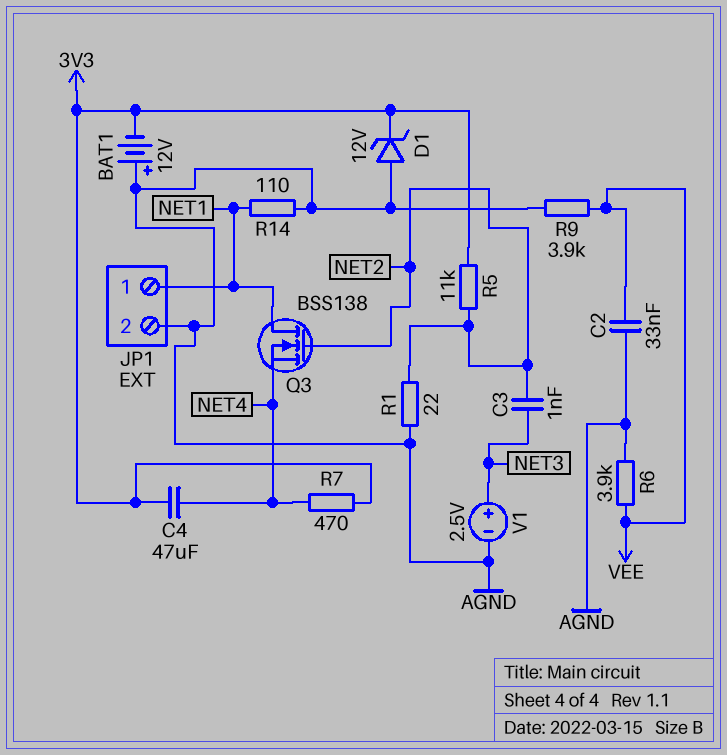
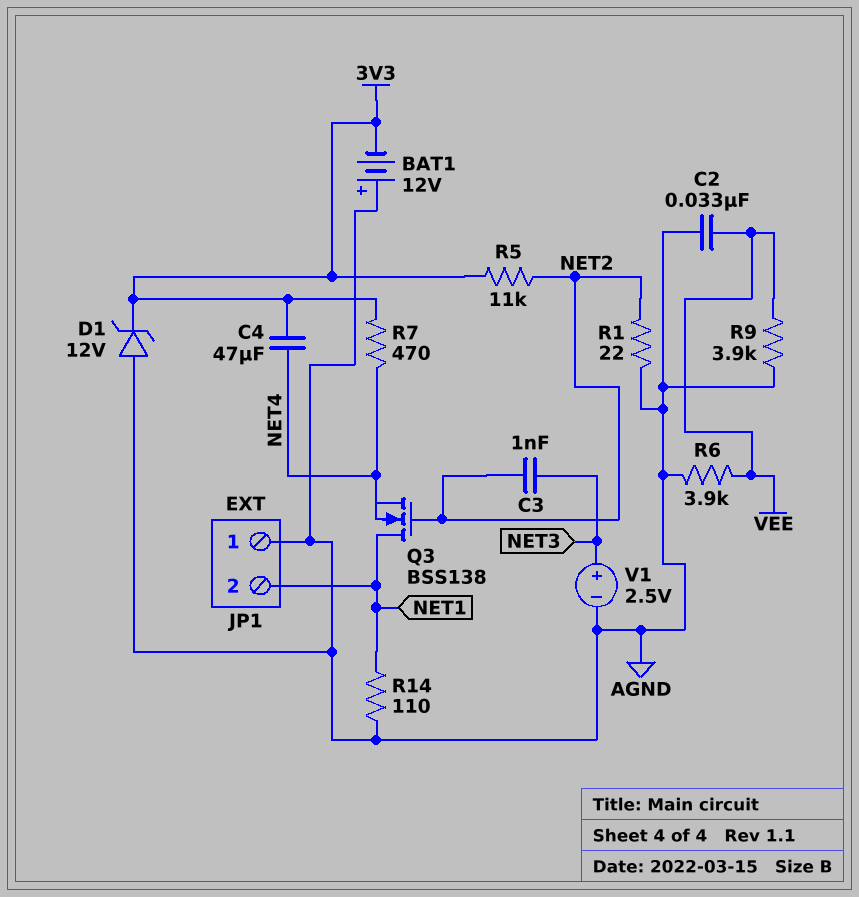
JP1 pin 1: NET1 -> AGND
JP1 pin 2: AGND -> NET1

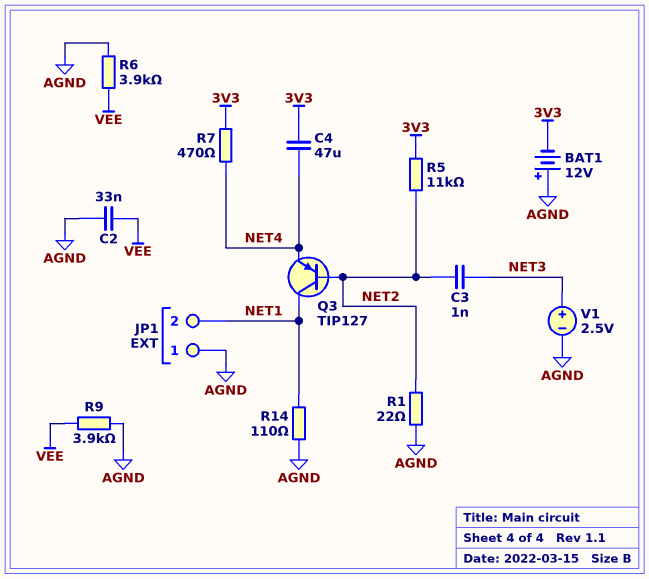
D1: zener 12V (A AGND, K 3V3) -> none
Q3: NMOS BSS138 (G NET2, D NET1, S NET4) -> PNP TIP127 (B NET2, C NET1, E NET4)

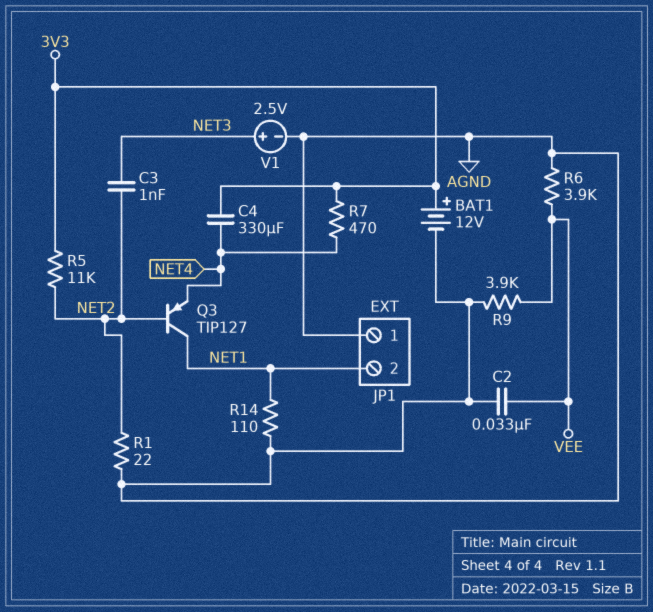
BAT1: 12V (plus AGND, minus 3V3) -> 12V (plus 3V3, minus AGND)
C4: 47uF (3V3, NET4) -> 330uF (3V3, NET4)

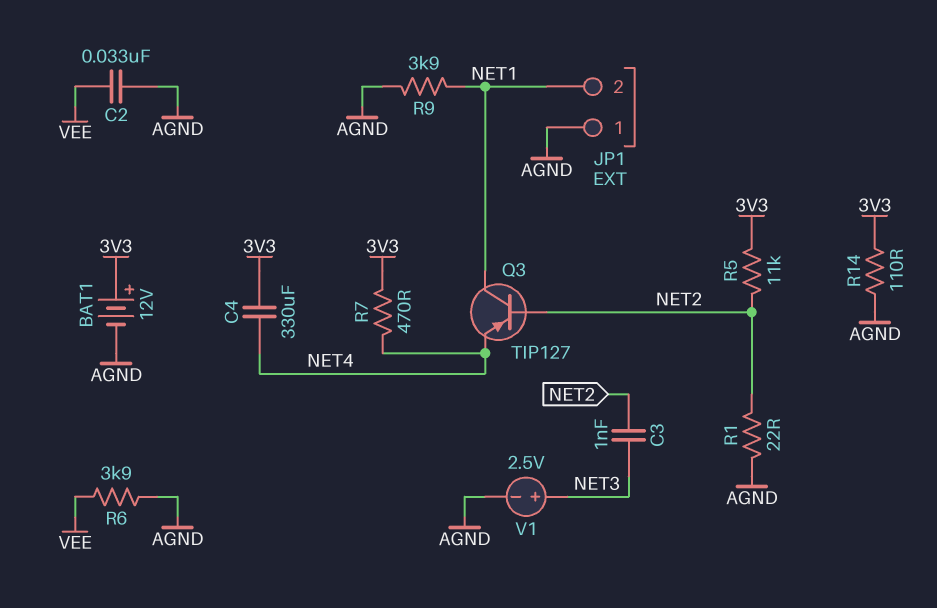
R9: 3.9k (AGND, VEE) -> 3.9k (AGND, NET1)
R14: 110 (AGND, NET1) -> 110 (3V3, AGND)

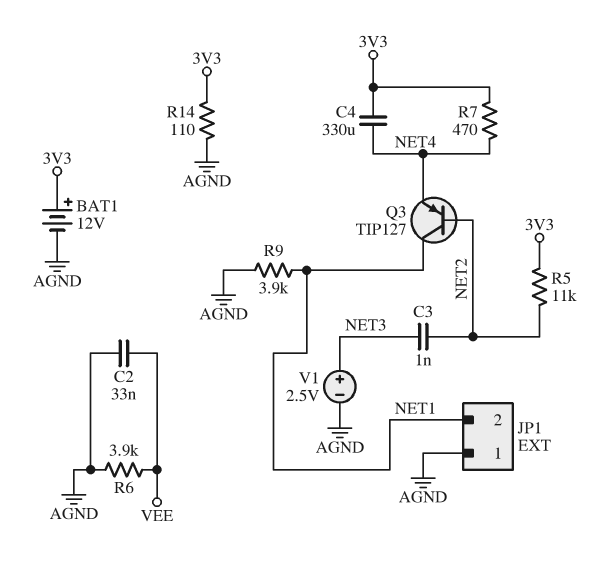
R1: 22 (AGND, NET2) -> none

